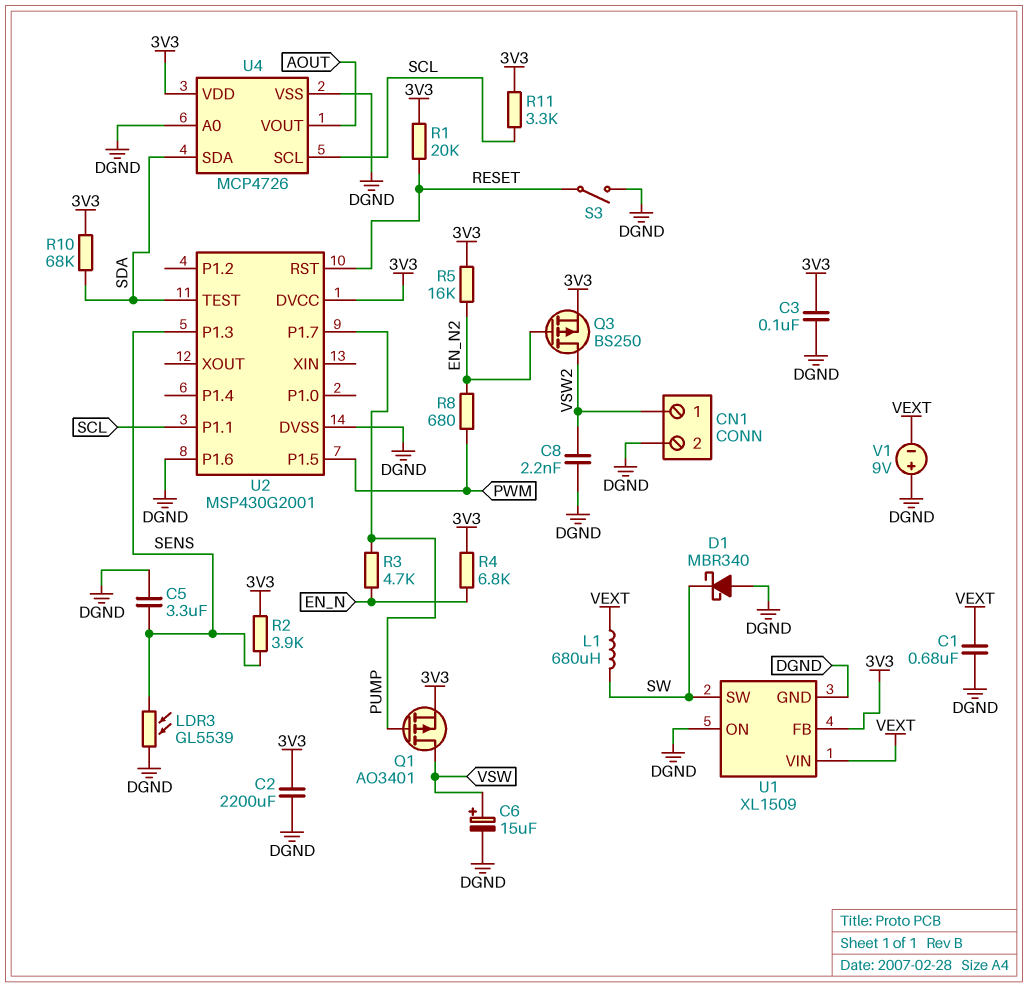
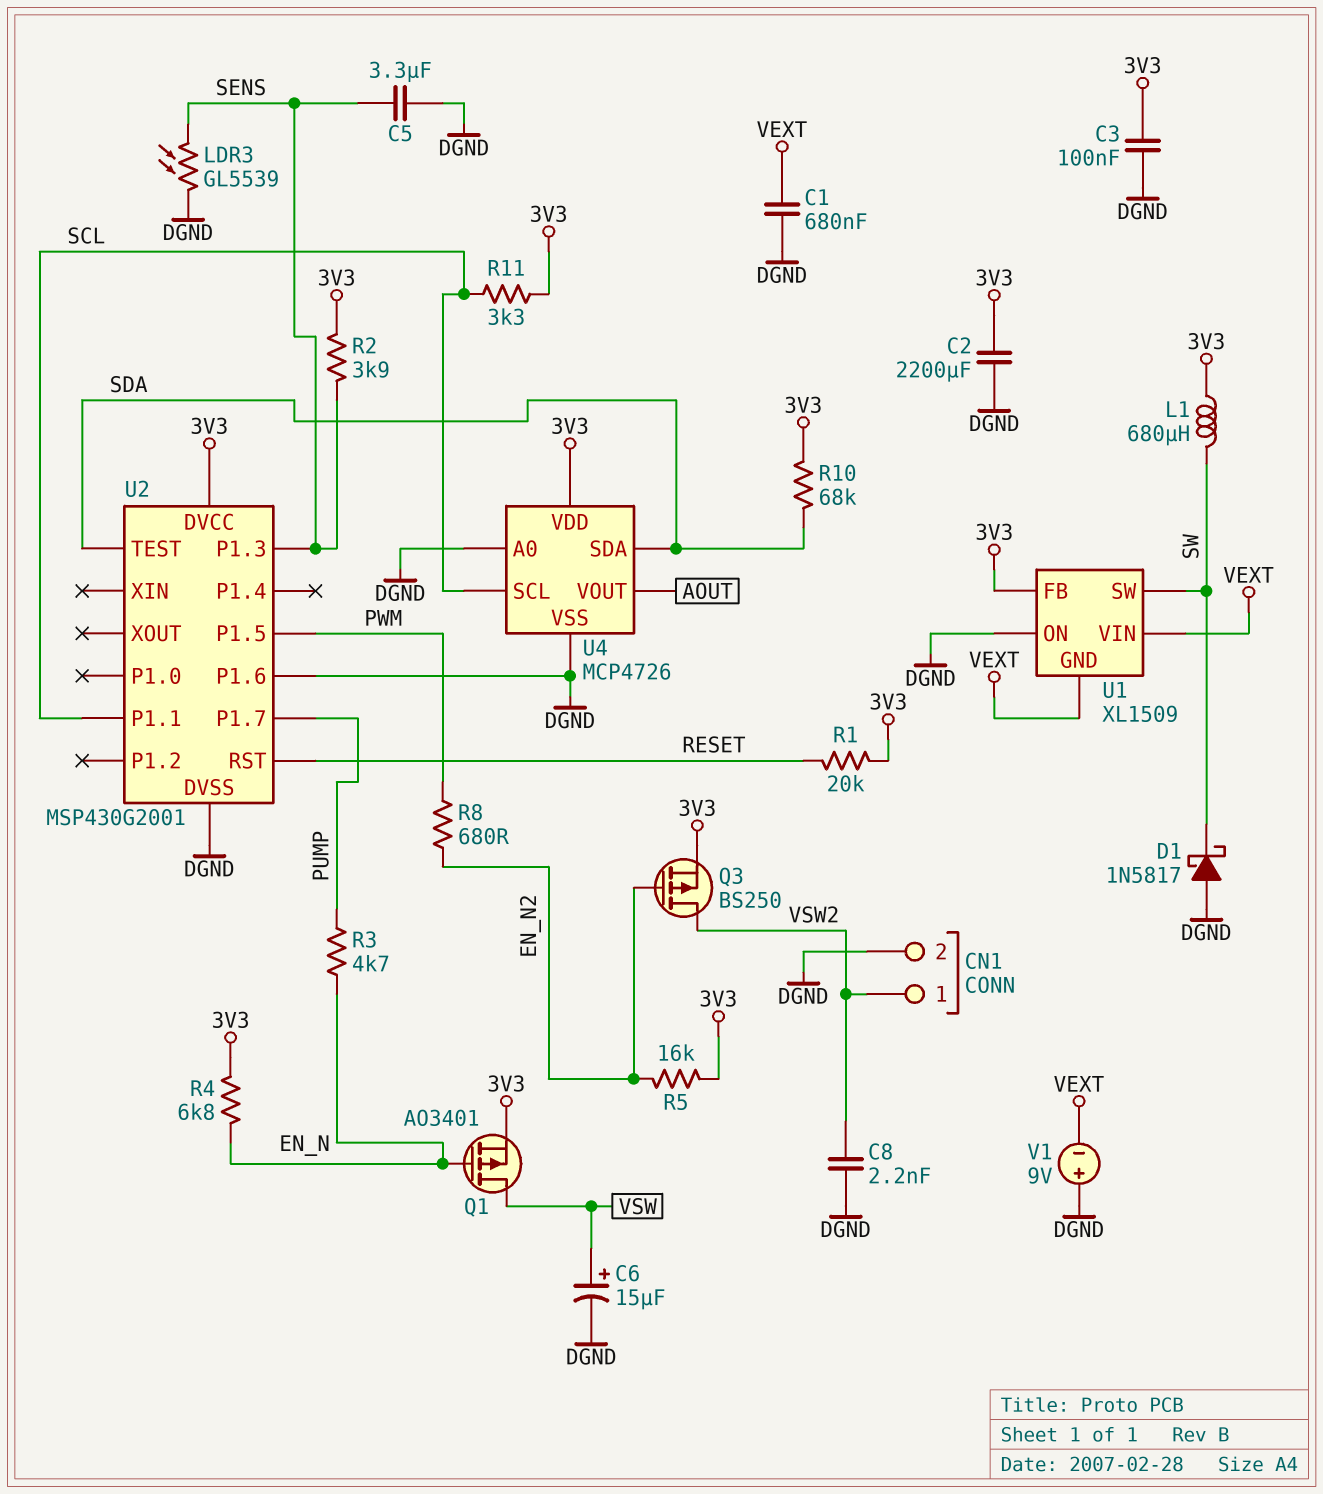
D1: schottky MBR340 (A DGND, K SW) -> schottky 1N5817 (A DGND, K SW)
L1: 680uH (SW, VEXT) -> 680uH (3V3, SW)
Q1: PMOS AO3401 (G PUMP, D VSW, S 3V3) -> PMOS AO3401 (G EN_N, D VSW, S 3V3)
S3: switch (DGND, RESET) -> none
U1 pin GND: DGND -> VEXT

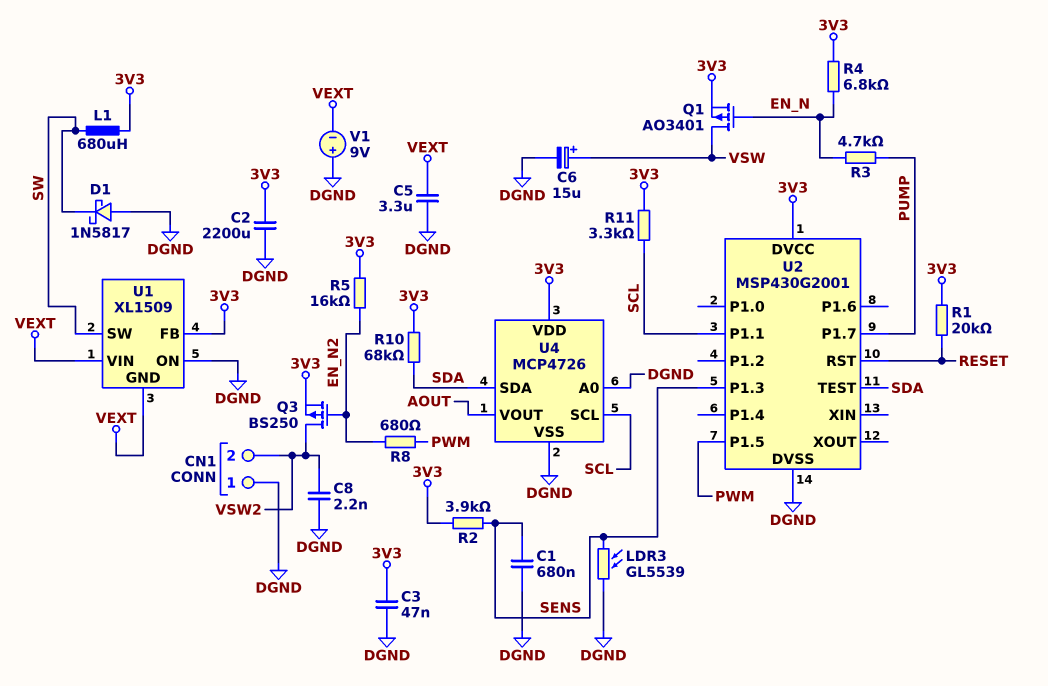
C1: 680nF (DGND, VEXT) -> 680nF (DGND, SENS)
C3: 100nF (3V3, DGND) -> 47nF (3V3, DGND)
C5: 3.3uF (DGND, SENS) -> 3.3uF (DGND, VEXT)
CN1 pin 1: VSW2 -> DGND
CN1 pin 2: DGND -> VSW2
U2 pin P1.6: DGND -> none

